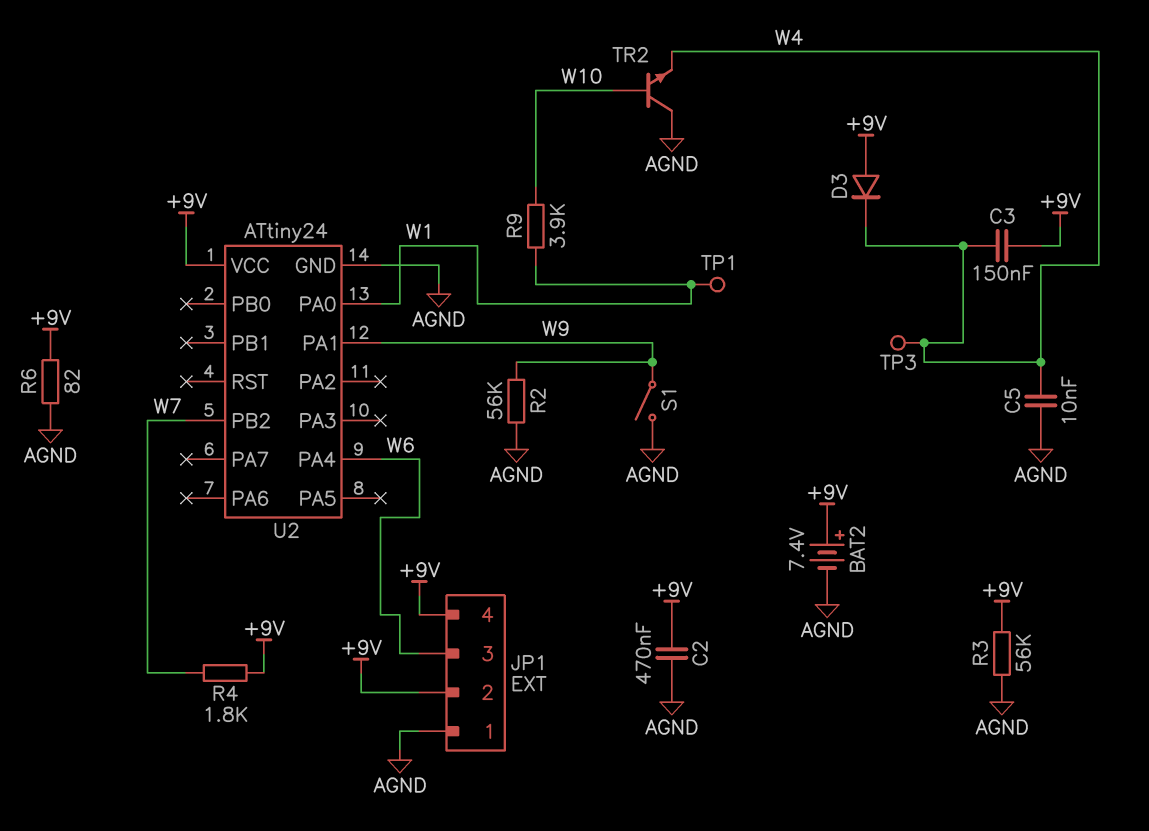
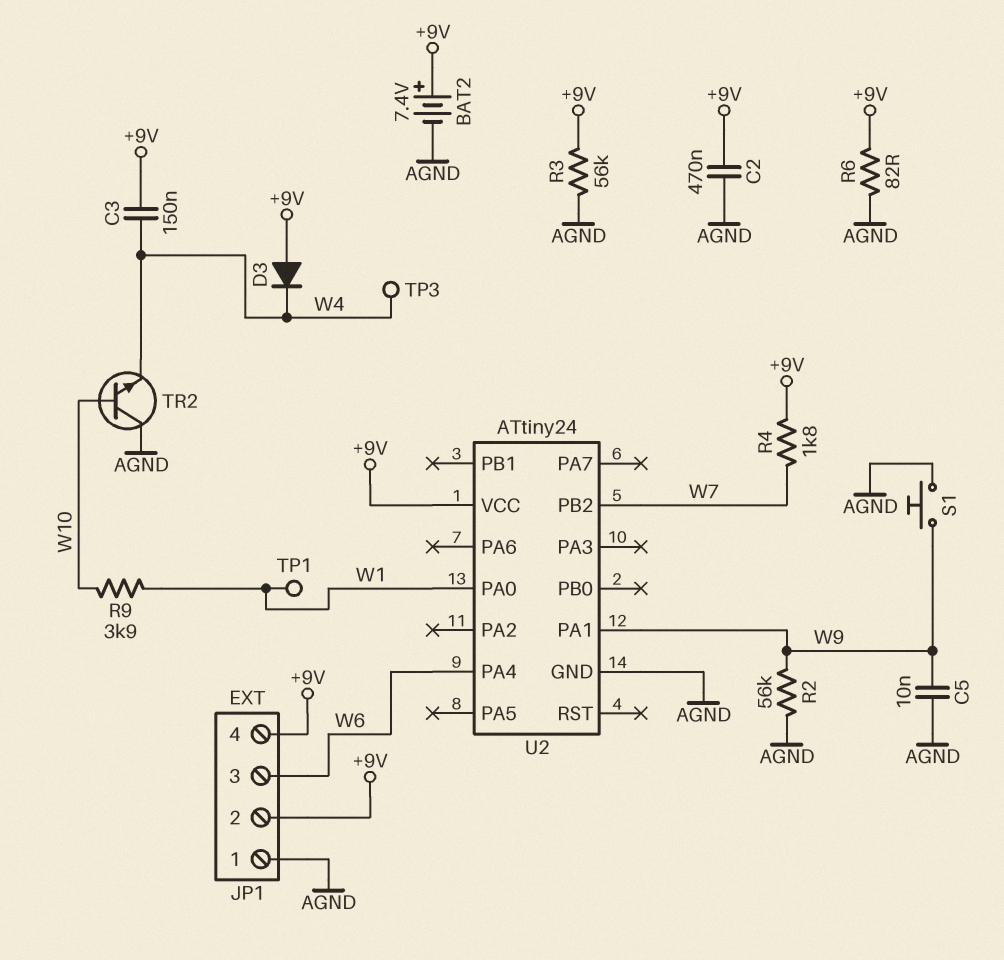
C5: 10nF (AGND, W4) -> 10nF (AGND, W9)
S1: switch (AGND, W9) -> button (AGND, W9)

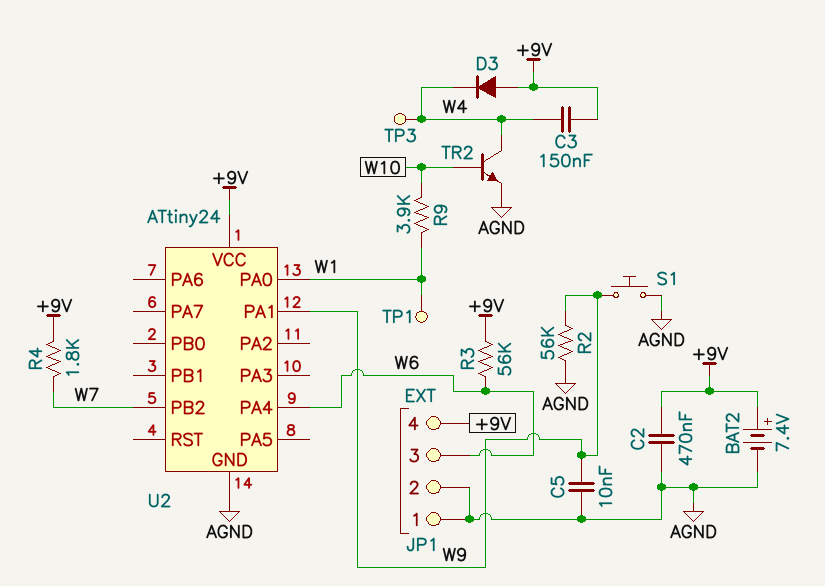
JP1 pin 2: +9V -> AGND
R3: 56k (+9V, AGND) -> 56k (+9V, W6)
R6: 82 (+9V, AGND) -> none
TR2: NPN (B W10, C AGND, E W4) -> NPN (B W10, C W4, E AGND)

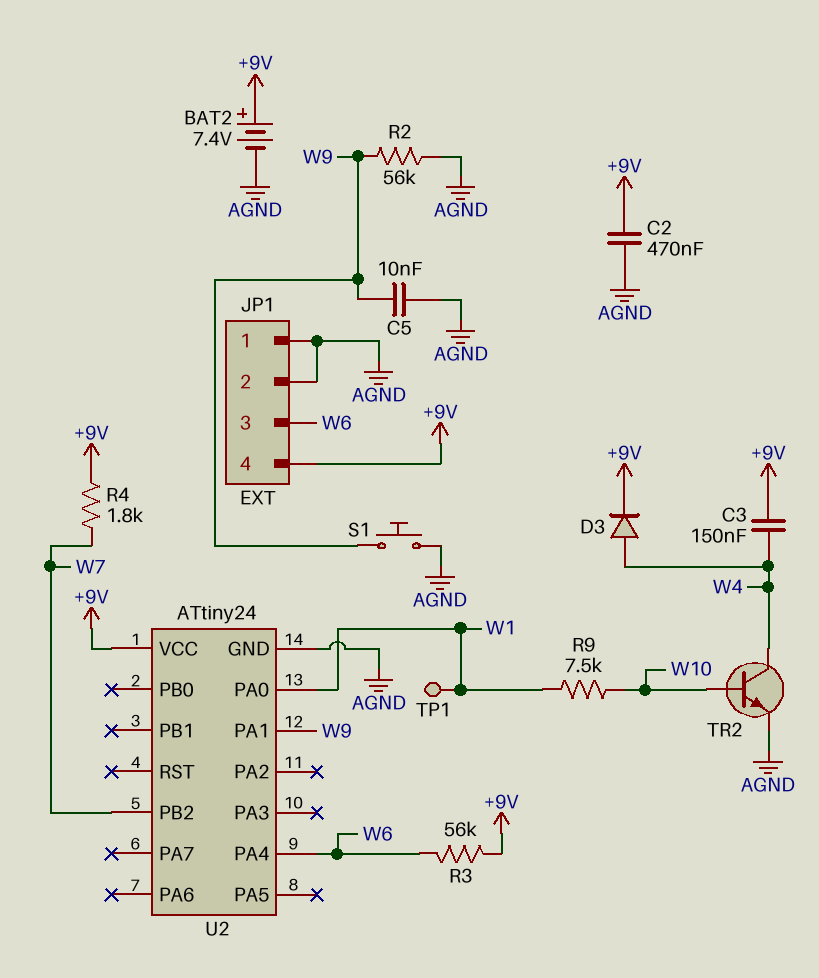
D3: diode (A +9V, K W4) -> diode (A W4, K +9V)
R9: 3.9k (W1, W10) -> 7.5k (W1, W10)
TP3: test point (W4) -> none

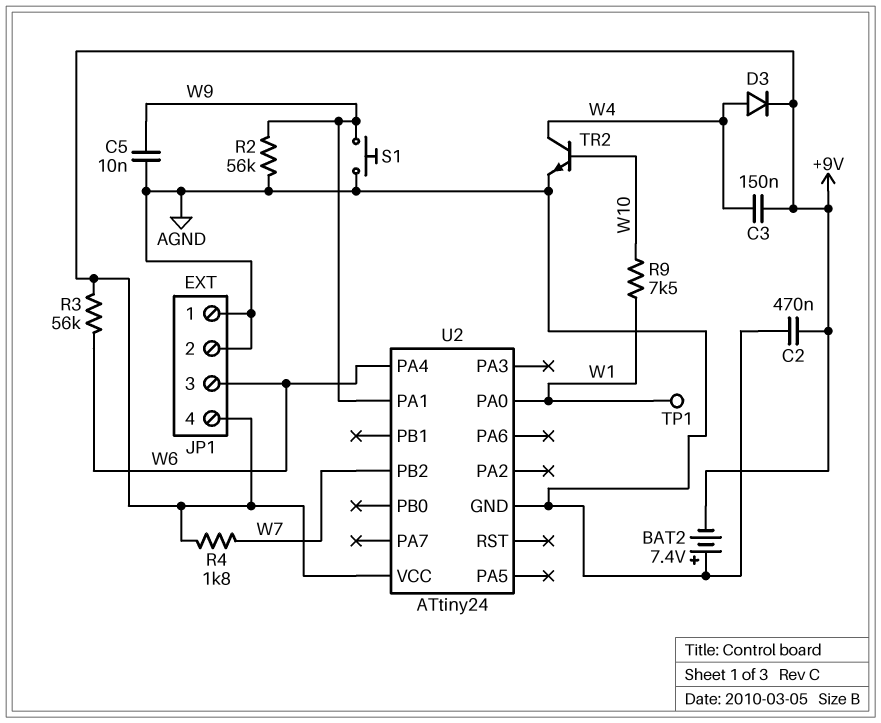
BAT2: 7.4V (plus +9V, minus AGND) -> 7.4V (plus AGND, minus +9V)

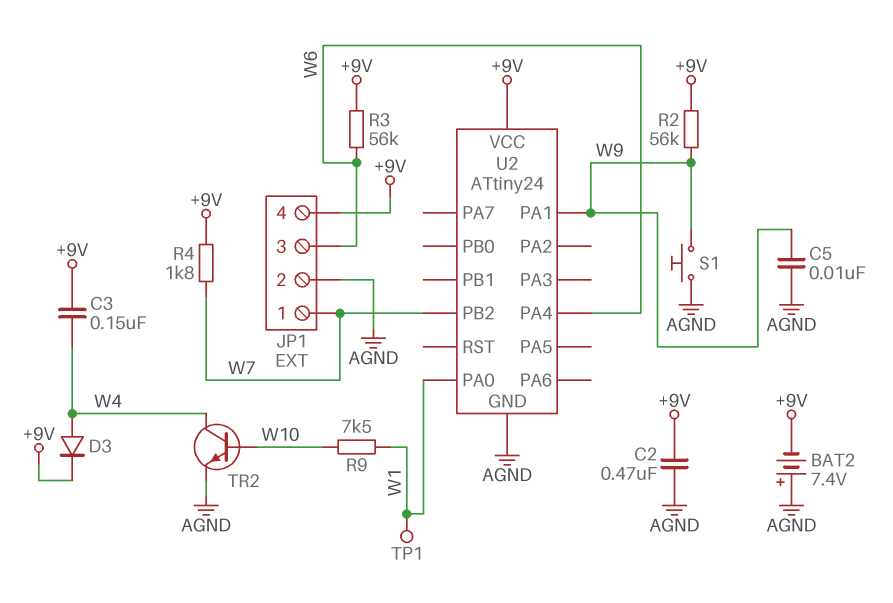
JP1 pin 1: AGND -> W7
R2: 56k (AGND, W9) -> 56k (+9V, W9)

